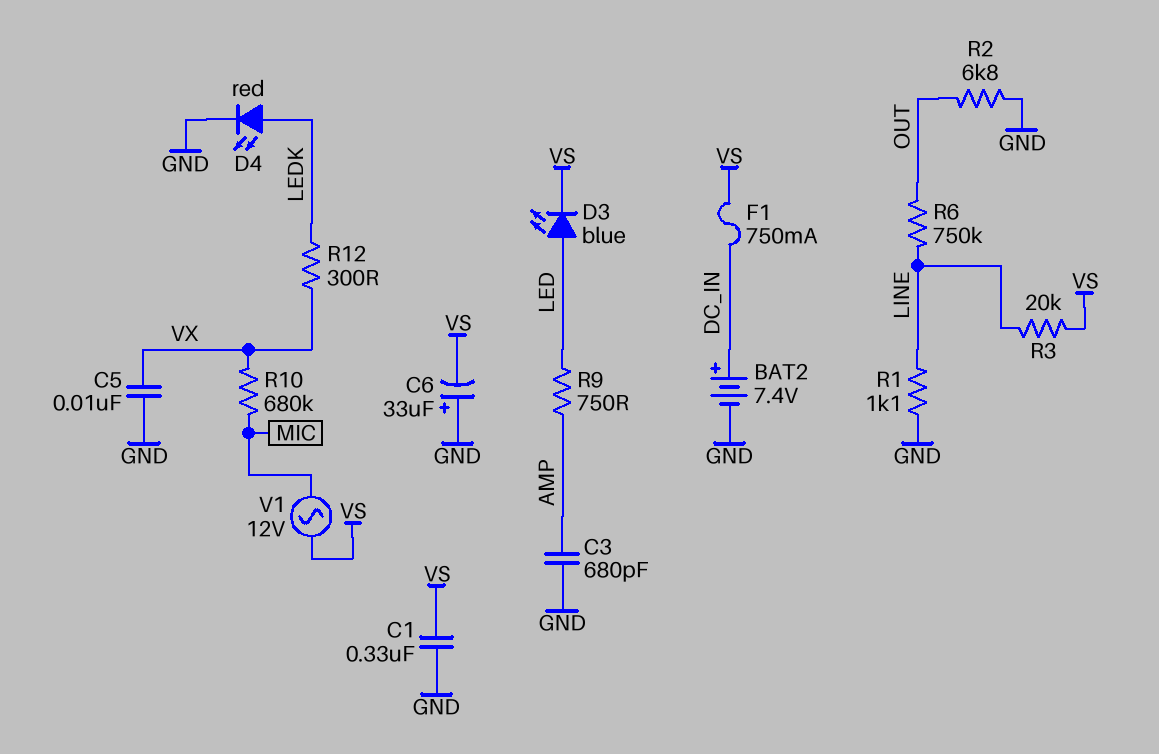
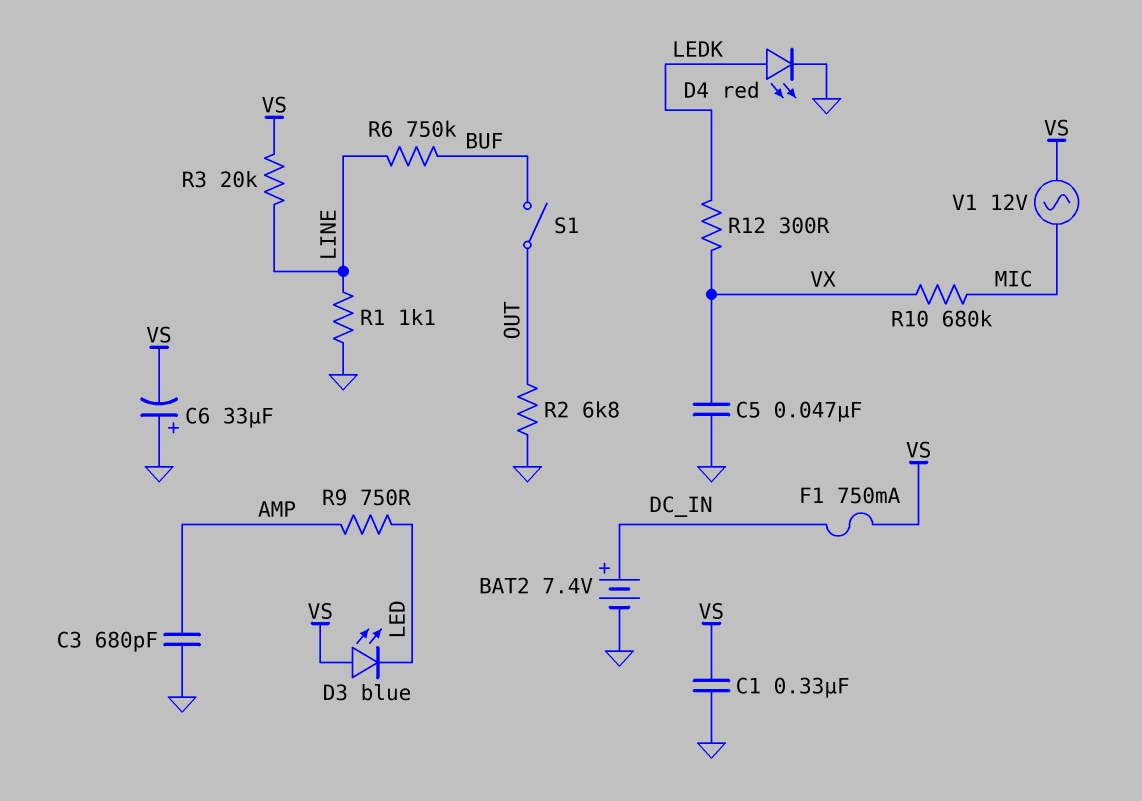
C5: 10nF (GND, VX) -> 47nF (GND, VX)
D3: LED blue (A LED, K VS) -> LED blue (A VS, K LED)
R6: 750k (LINE, OUT) -> 750k (BUF, LINE)
S1: none -> switch (BUF, OUT)

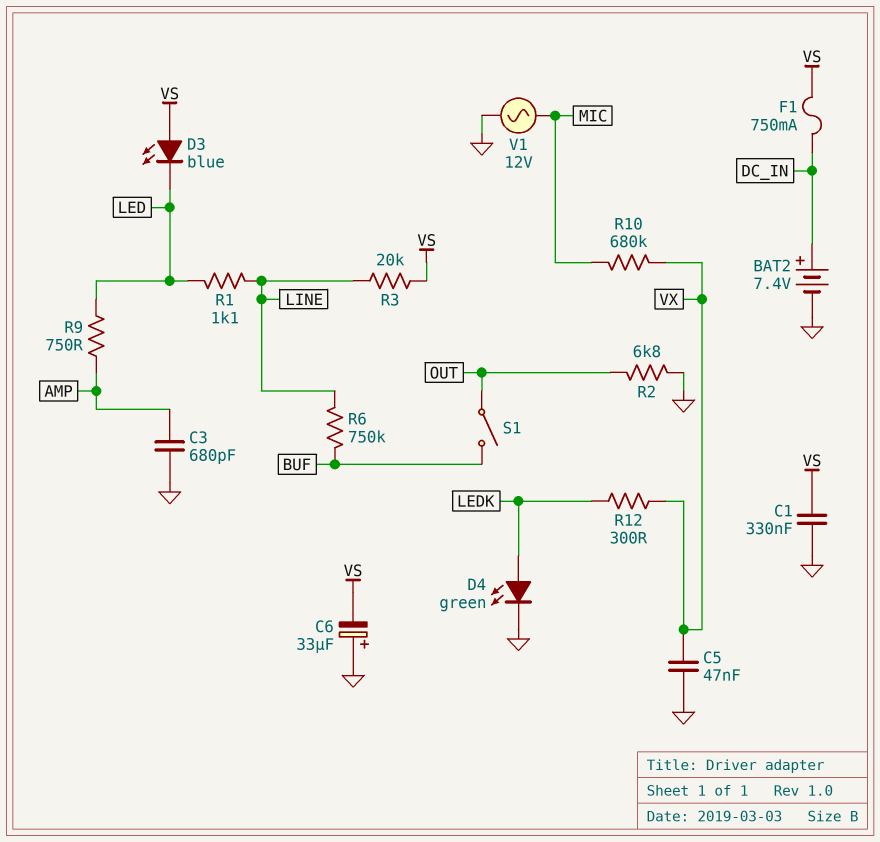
D4: LED red (A LEDK, K GND) -> LED green (A LEDK, K GND)
R1: 1.1k (GND, LINE) -> 1.1k (LED, LINE)
V1: AC 12V (MIC, VS) -> AC 12V (GND, MIC)

